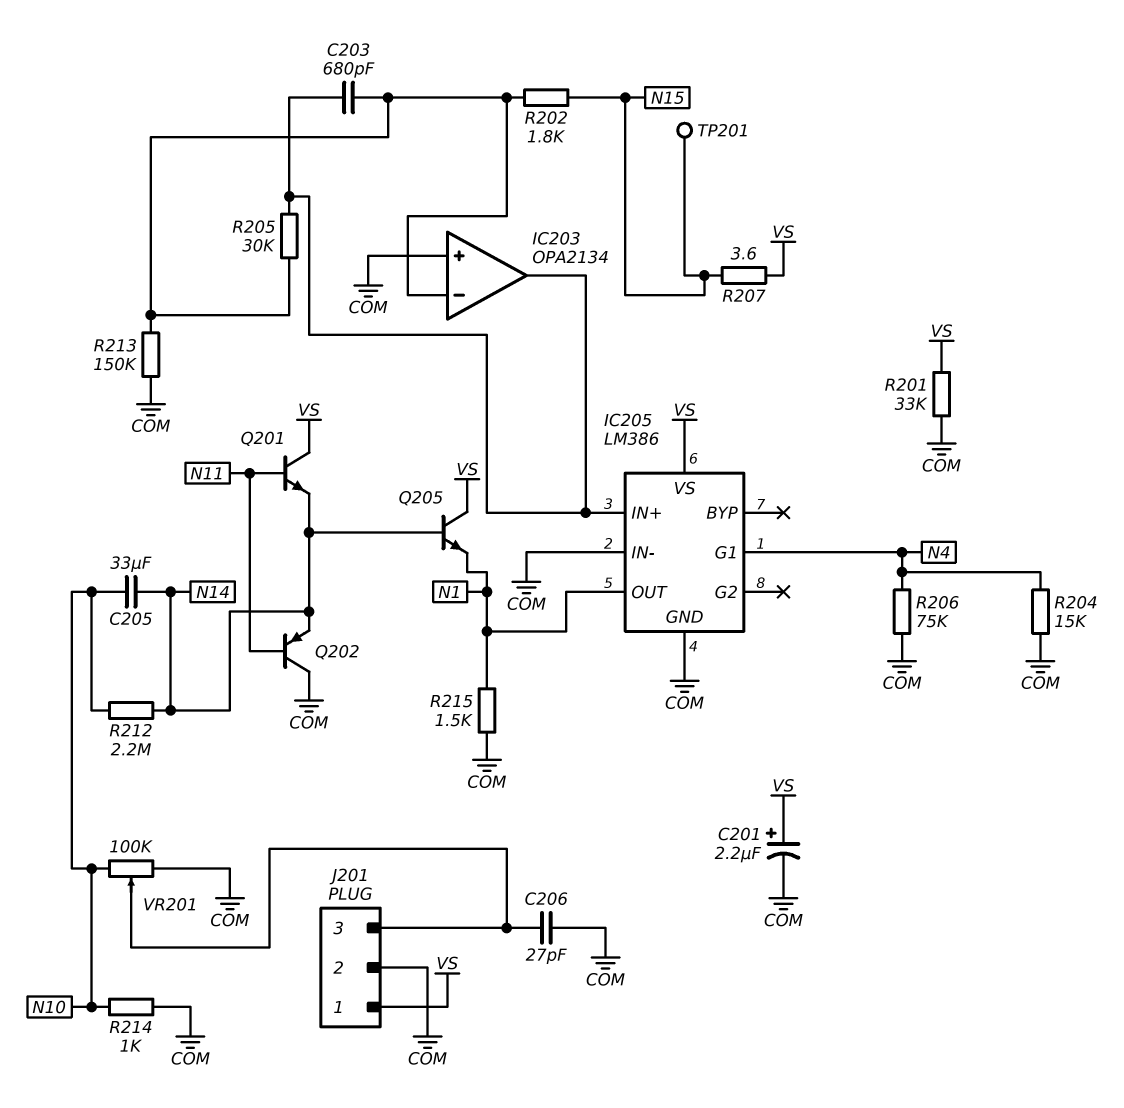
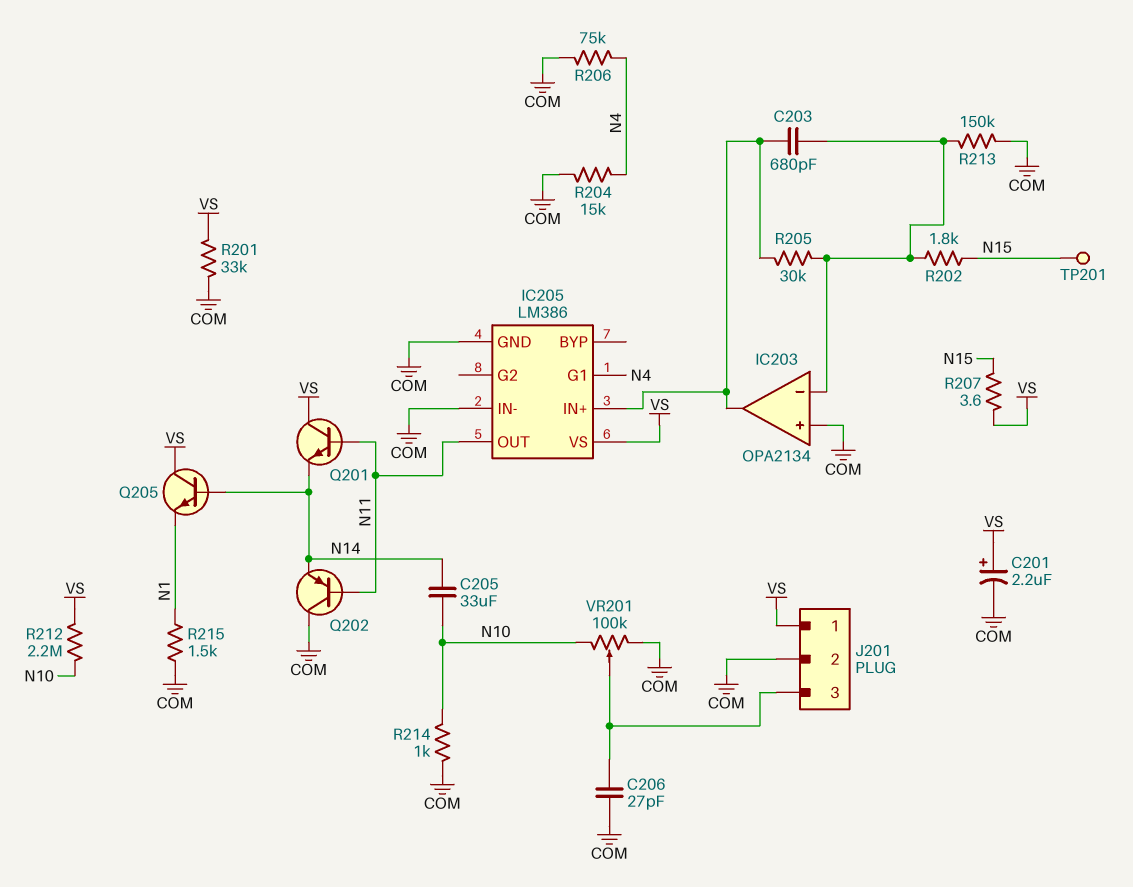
IC205 pin OUT: N1 -> N11
R212: 2.2M (N10, N14) -> 2.2M (N10, VS)

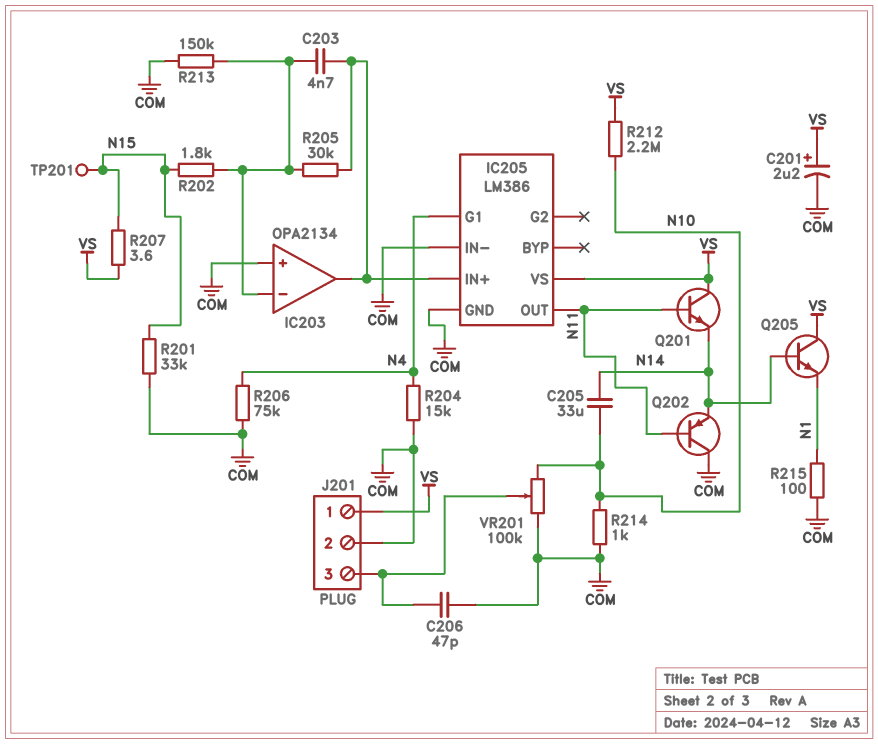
C203: 680pF (IC203/in-, IC203/out) -> 4.7nF (IC203/in-, IC203/out)
C206: 27pF (COM, J201/3) -> 47pF (COM, J201/3)
R201: 33k (COM, VS) -> 33k (COM, N15)
R215: 1.5k (COM, N1) -> 100 (COM, N1)

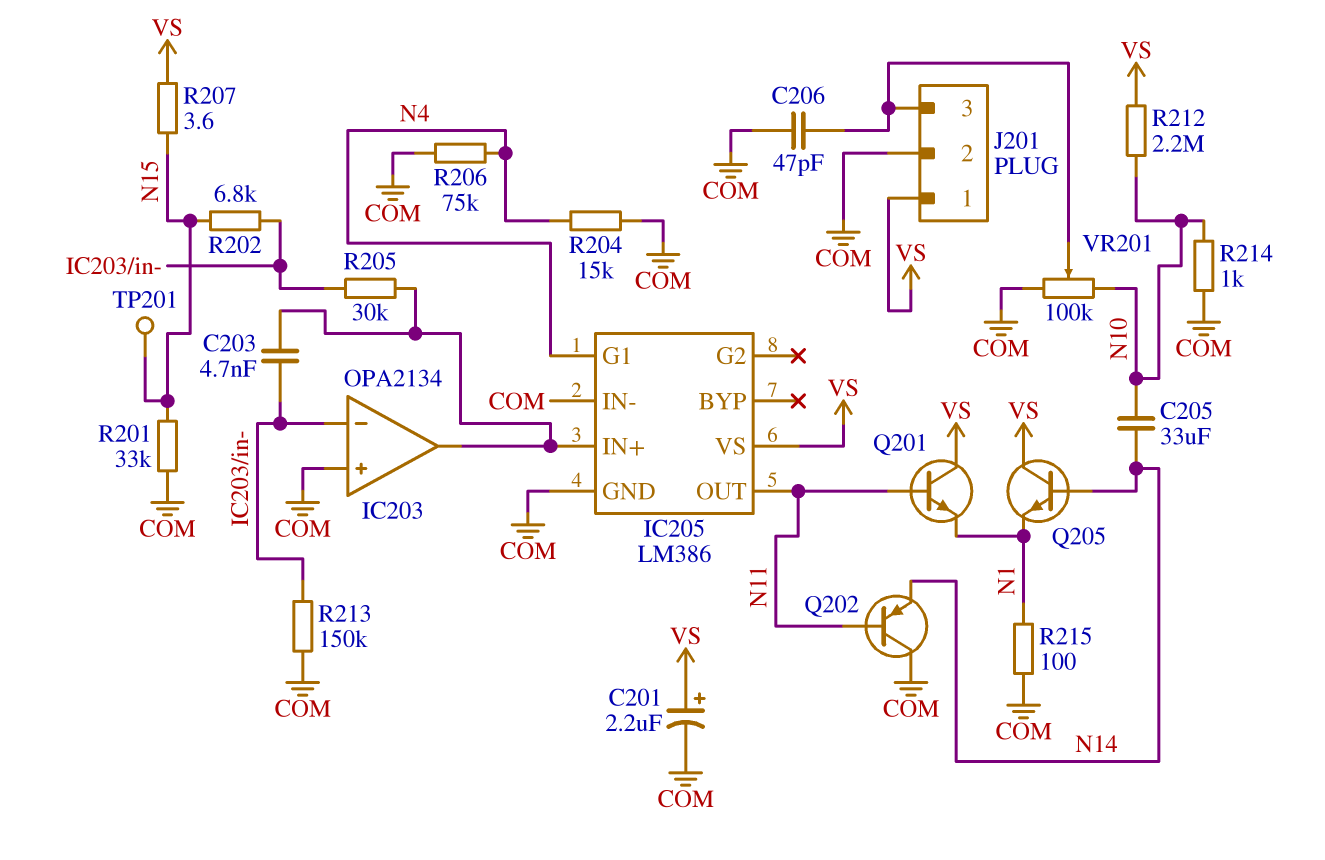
Q201: NPN (B N11, C VS, E N14) -> NPN (B N11, C VS, E N1)
R202: 1.8k (IC203/in-, N15) -> 6.8k (IC203/in-, N15)

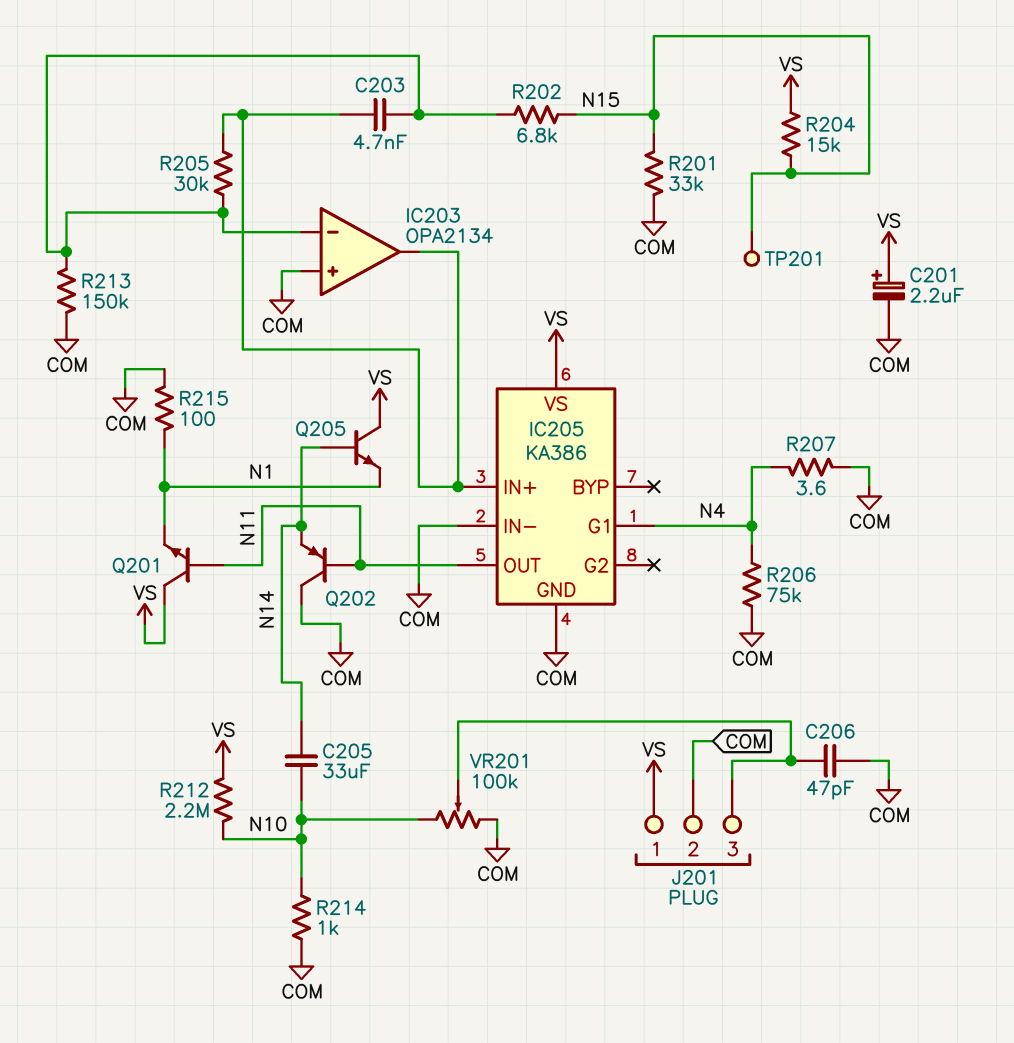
IC205: LM386 -> KA386
R204: 15k (COM, N4) -> 15k (N15, VS)
R207: 3.6 (N15, VS) -> 3.6 (COM, N4)

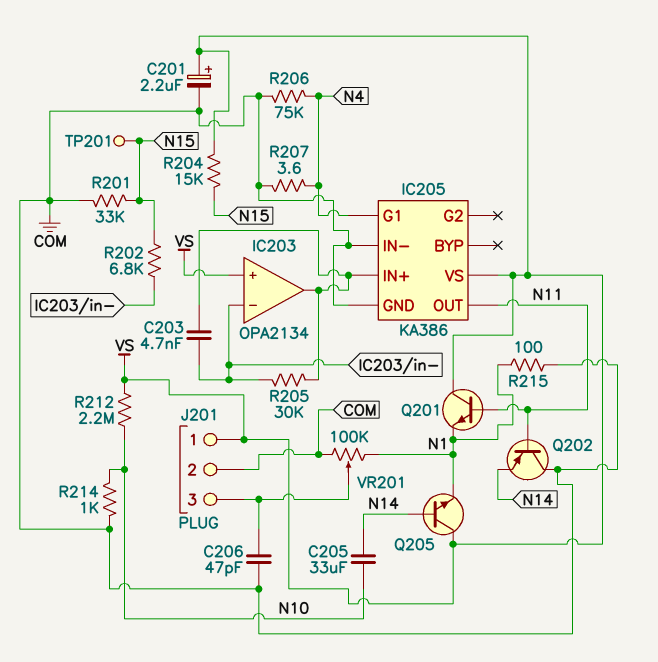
IC203 pin in+: COM -> VS
R213: 150k (COM, IC203/in-) -> none
VR201: 100k (COM, N10, wiper J201/3) -> 100k (COM, N1, wiper J201/3)

